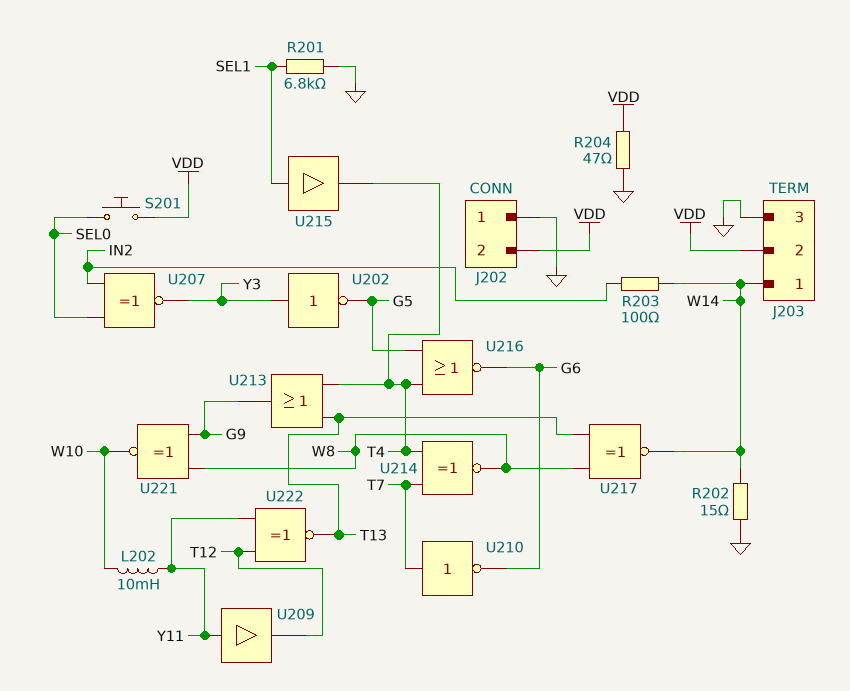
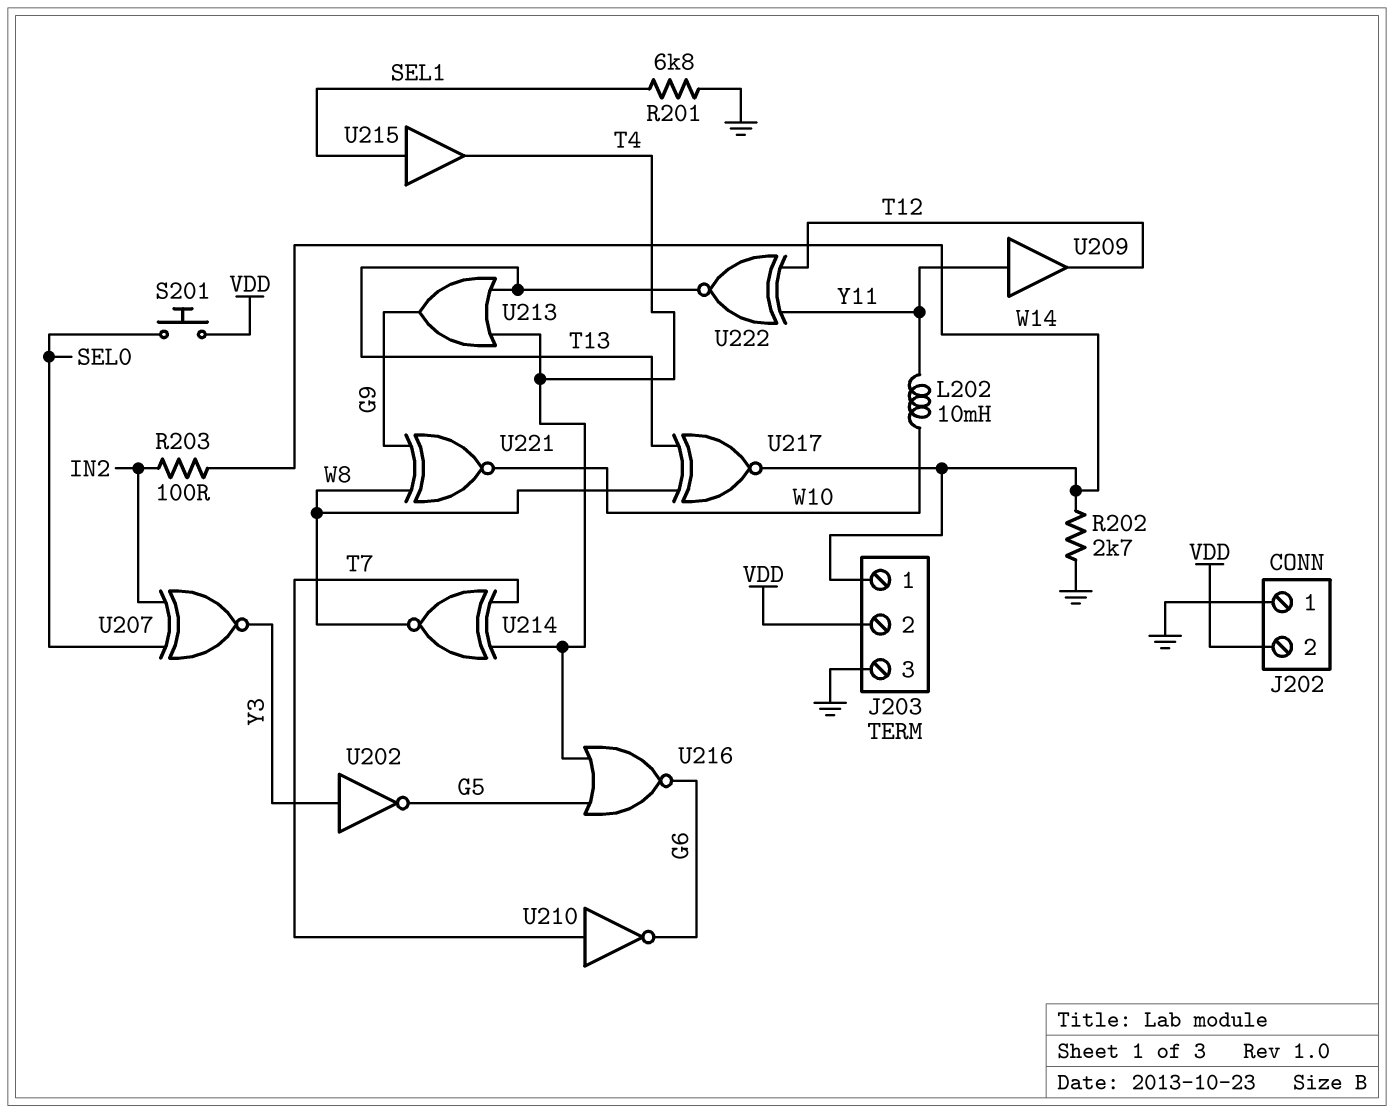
R202: 15 (GND, W14) -> 2.7k (GND, W14)
R204: 47 (GND, VDD) -> none

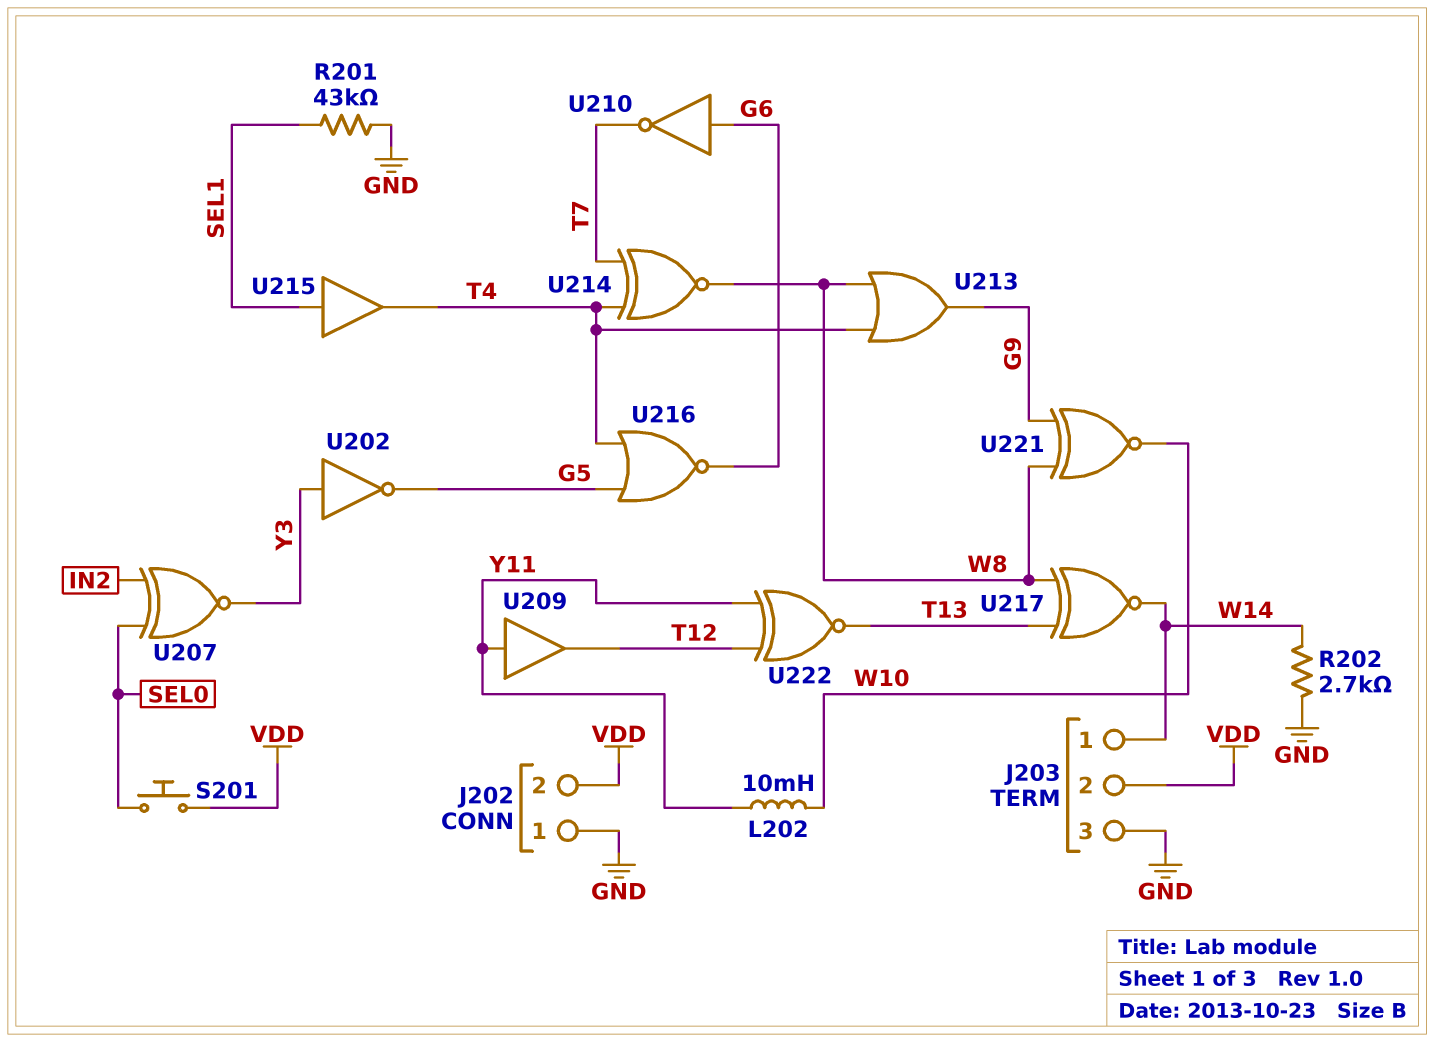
R201: 6.8k (GND, SEL1) -> 43k (GND, SEL1)
R203: 100 (IN2, W14) -> none
U210: NOT (in T7, out G6) -> NOT (in G6, out T7)
U213: OR (in T4, in T13, out G9) -> OR (in T4, in W8, out G9)

